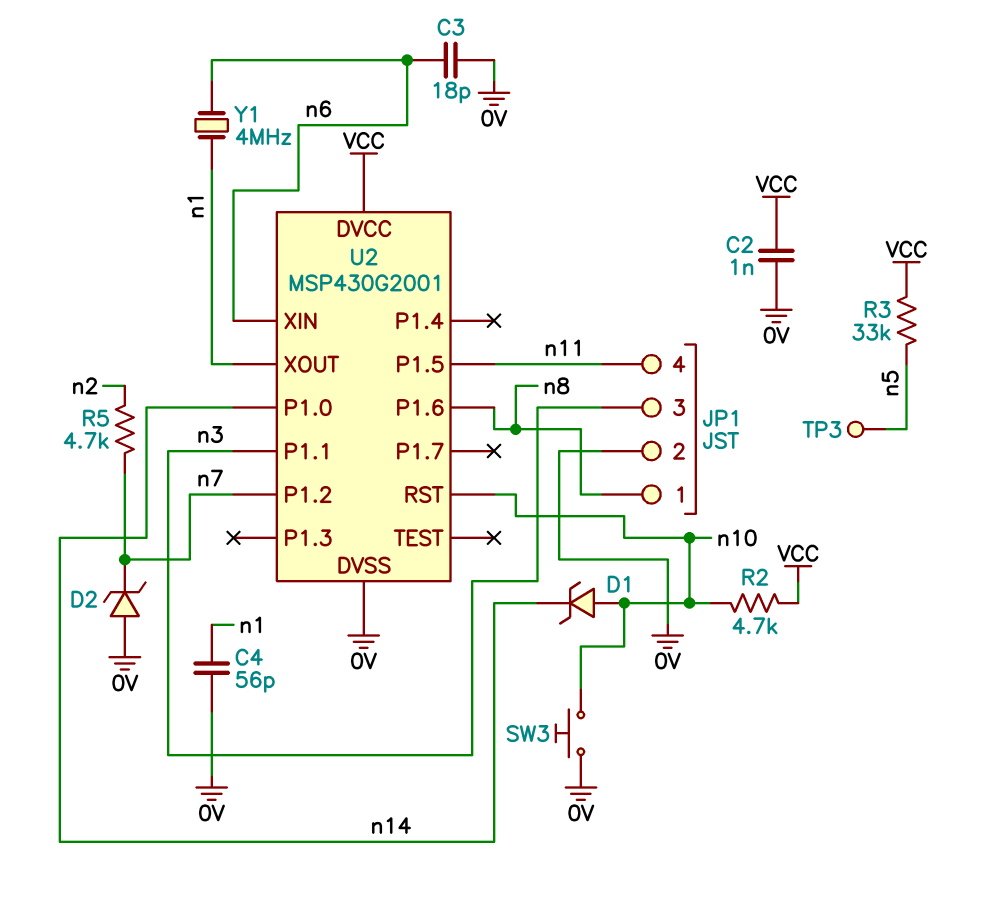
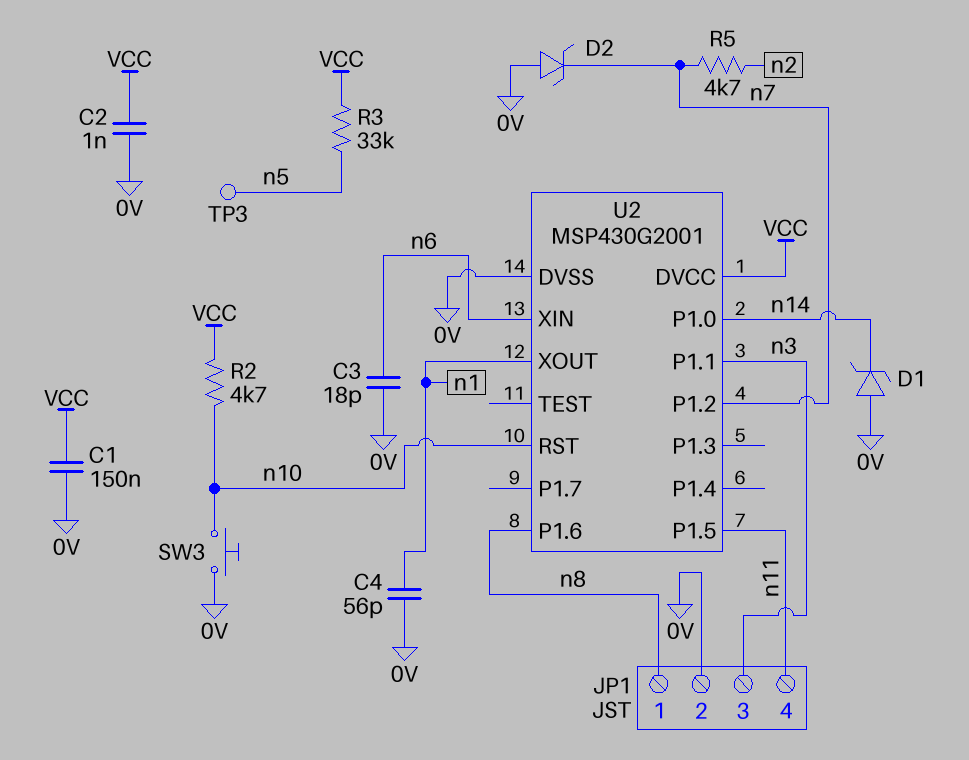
C1: none -> 150nF (0V, VCC)
D1: zener (A n10, K n14) -> zener (A 0V, K n14)
Y1: 4MHz (n1, n6) -> none

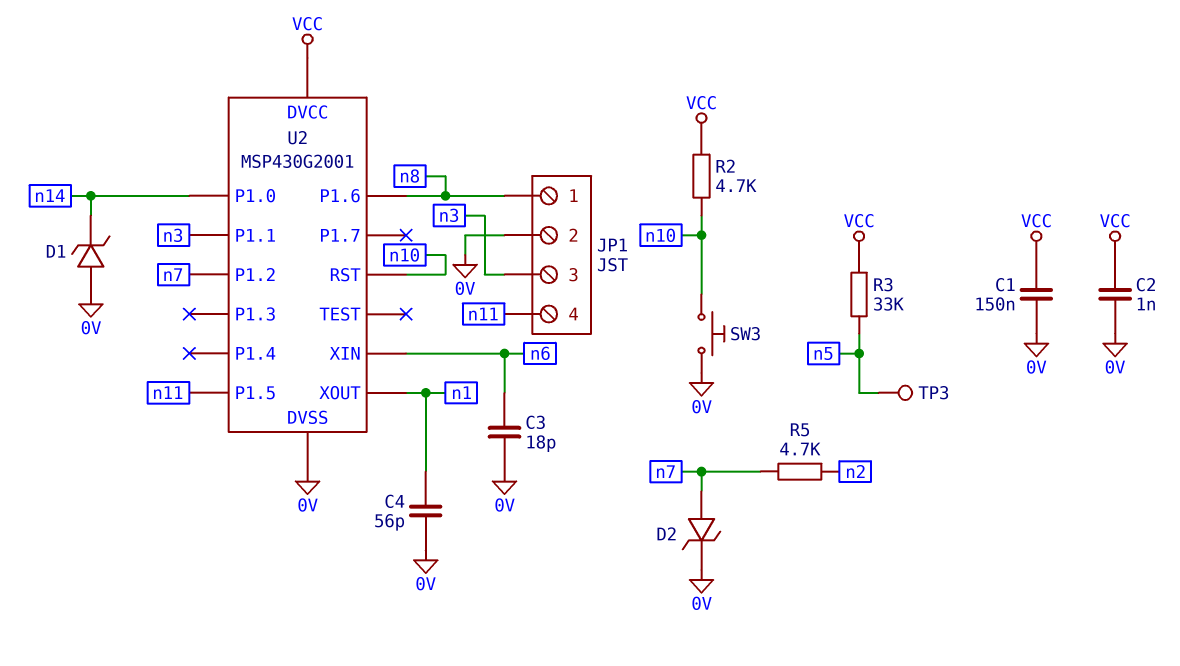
D2: zener (A 0V, K n7) -> zener (A n7, K 0V)

